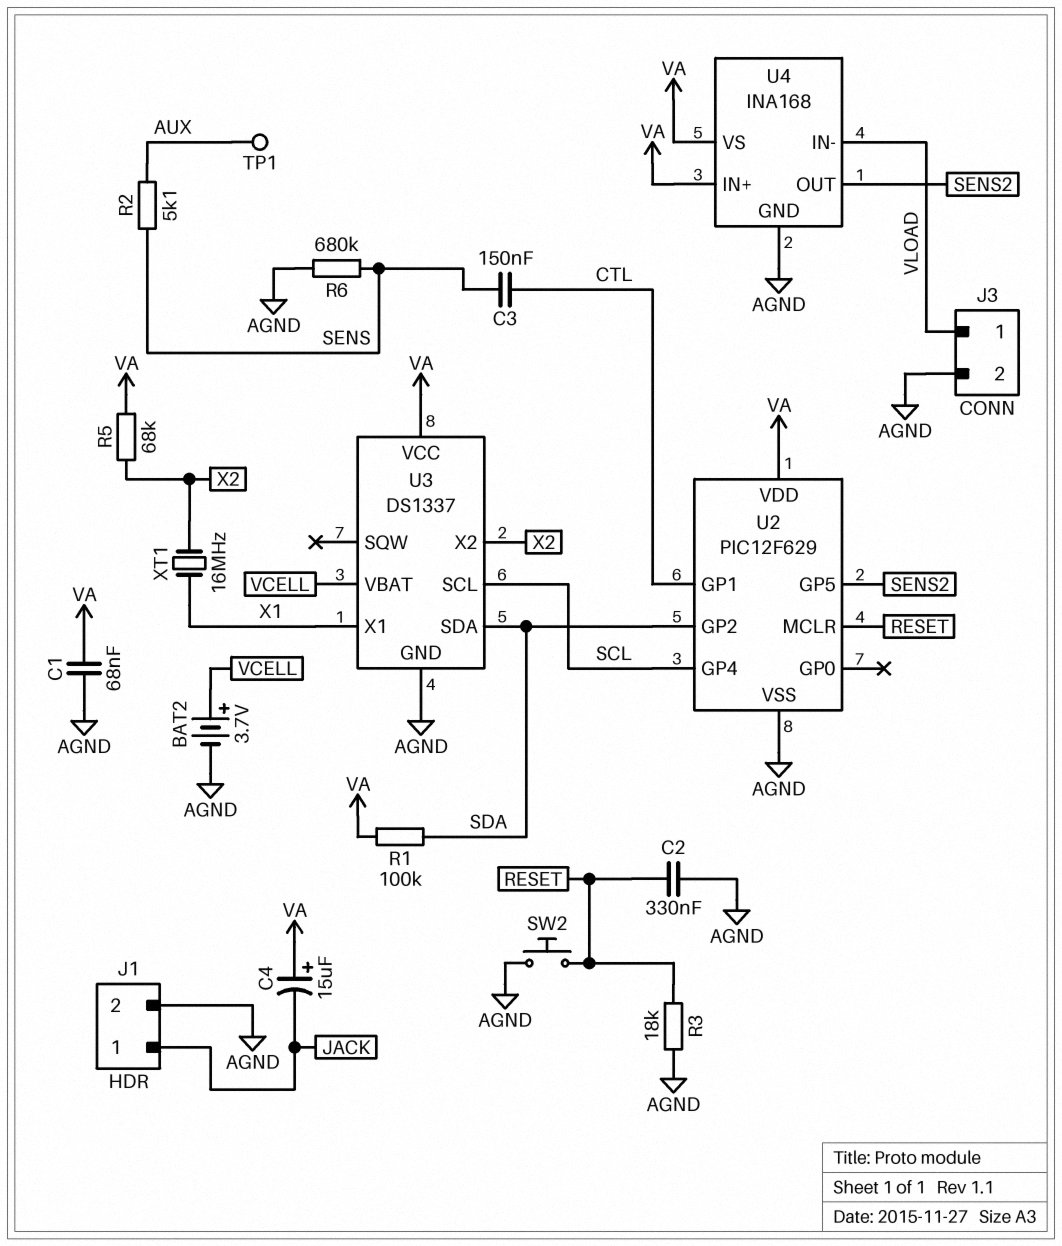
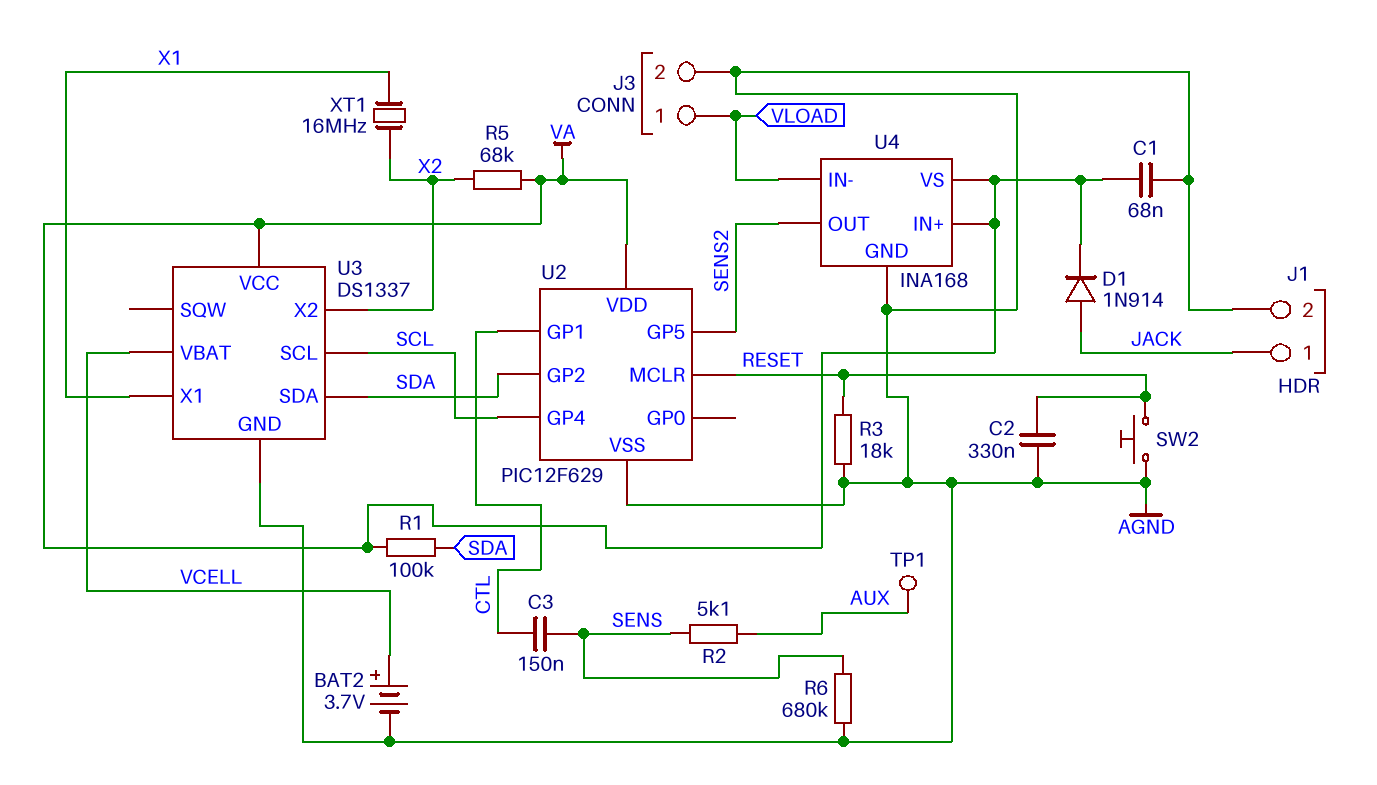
C4: 15uF (plus VA, minus JACK) -> none
D1: none -> diode 1N914 (A JACK, K VA)

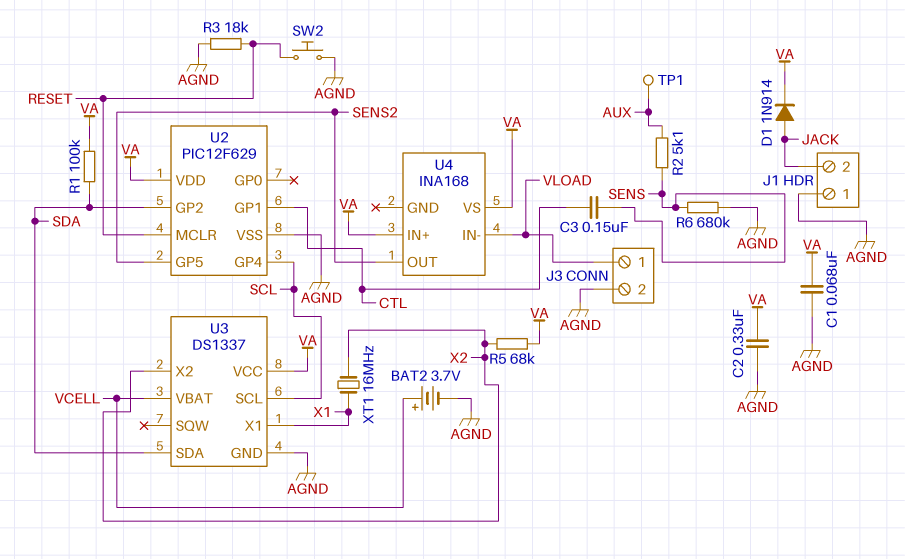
C2: 330nF (AGND, RESET) -> 330nF (AGND, VA)
J1 pin 1: JACK -> AGND
J1 pin 2: AGND -> JACK
U4 pin GND: AGND -> none

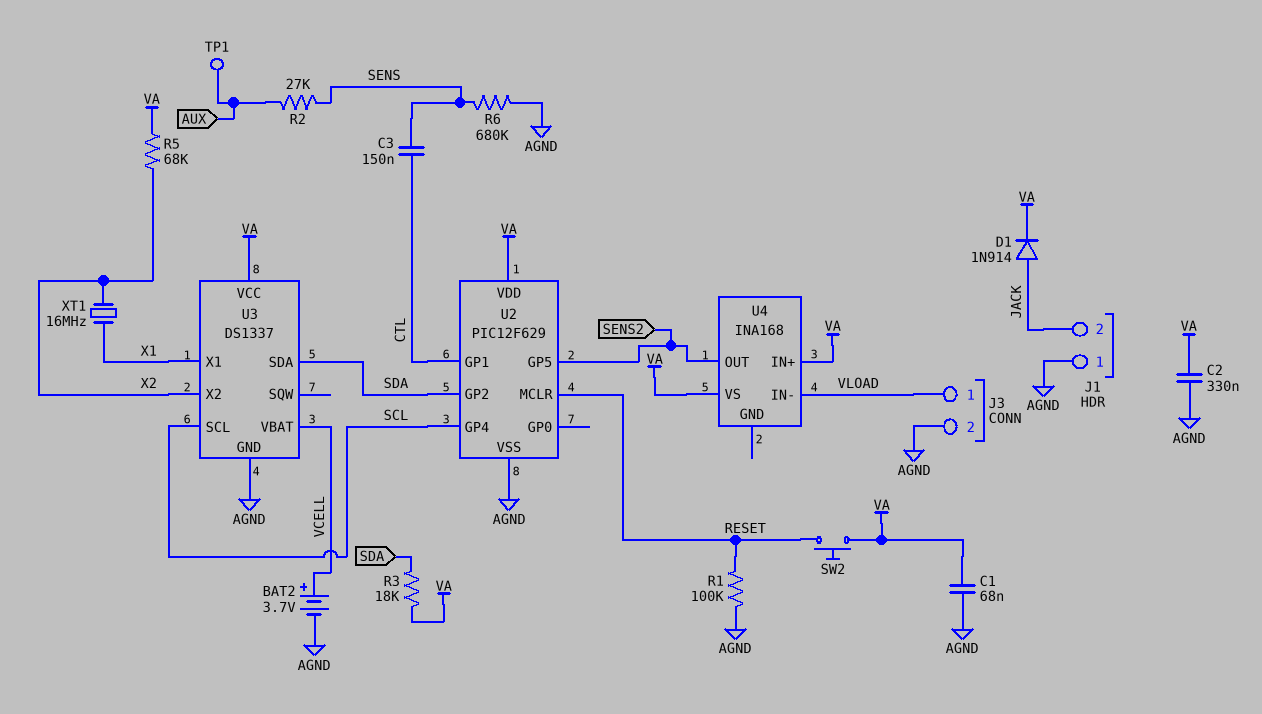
R1: 100k (SDA, VA) -> 100k (AGND, RESET)
R2: 5.1k (AUX, SENS) -> 27k (AUX, SENS)
R3: 18k (AGND, RESET) -> 18k (SDA, VA)
SW2: button (AGND, RESET) -> button (RESET, VA)

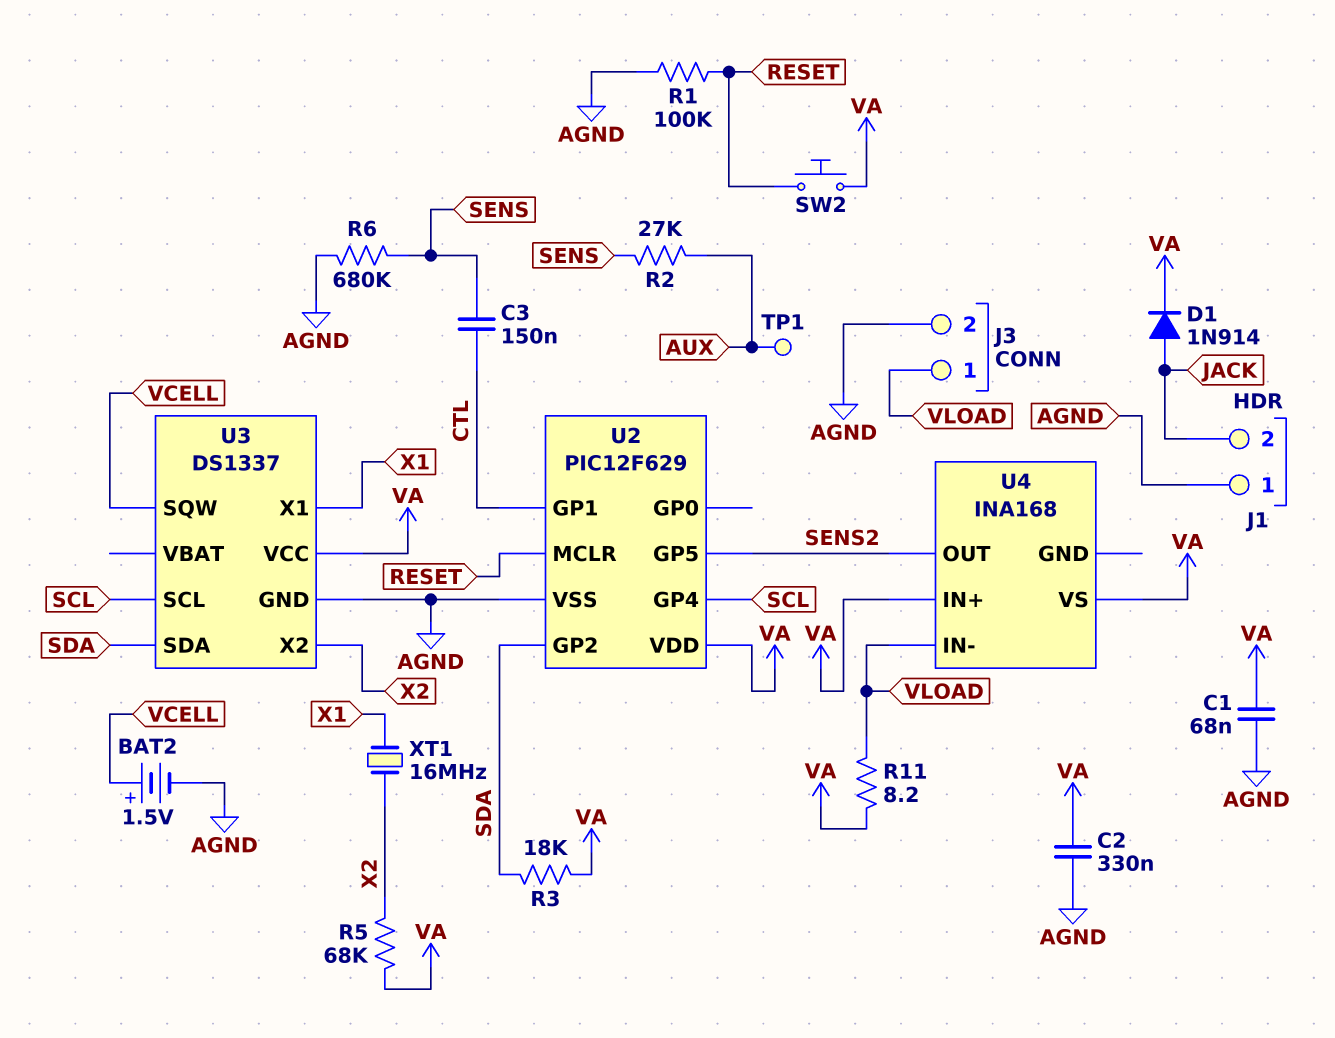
BAT2: 3.7V (plus VCELL, minus AGND) -> 1.5V (plus VCELL, minus AGND)
R11: none -> 8.2 (VA, VLOAD)
U3 pin SQW: none -> VCELL
U3 pin VBAT: VCELL -> none

